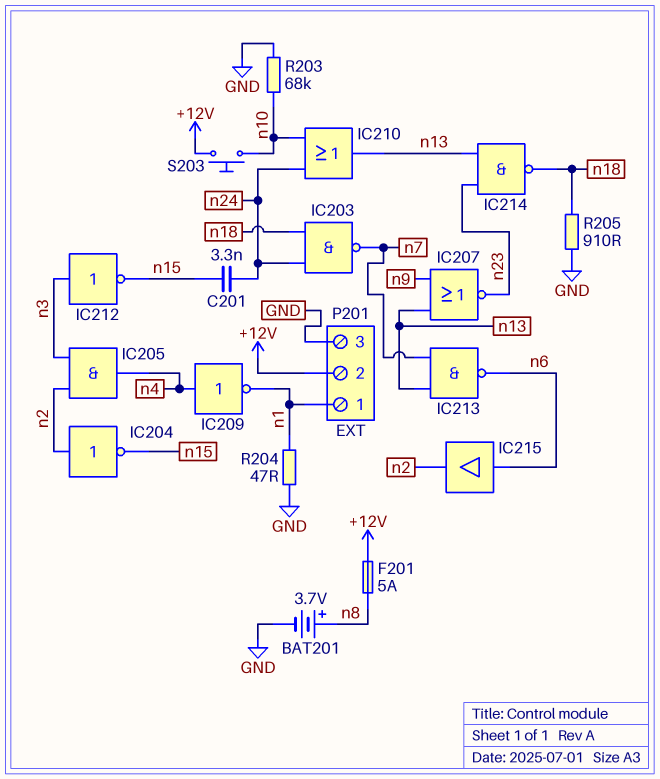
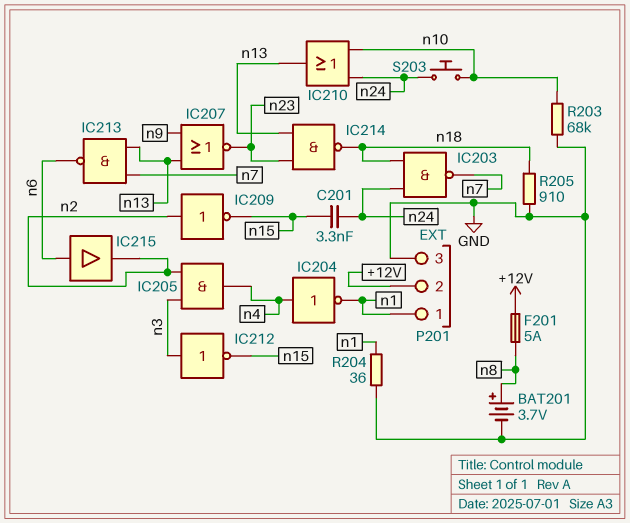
IC204: NOT (in n2, out n15) -> NOT (in n4, out n1)
IC209: NOT (in n4, out n1) -> NOT (in n2, out n15)
R204: 47 (GND, n1) -> 36 (GND, n1)
S203: button (+12V, n10) -> button (n10, n24)

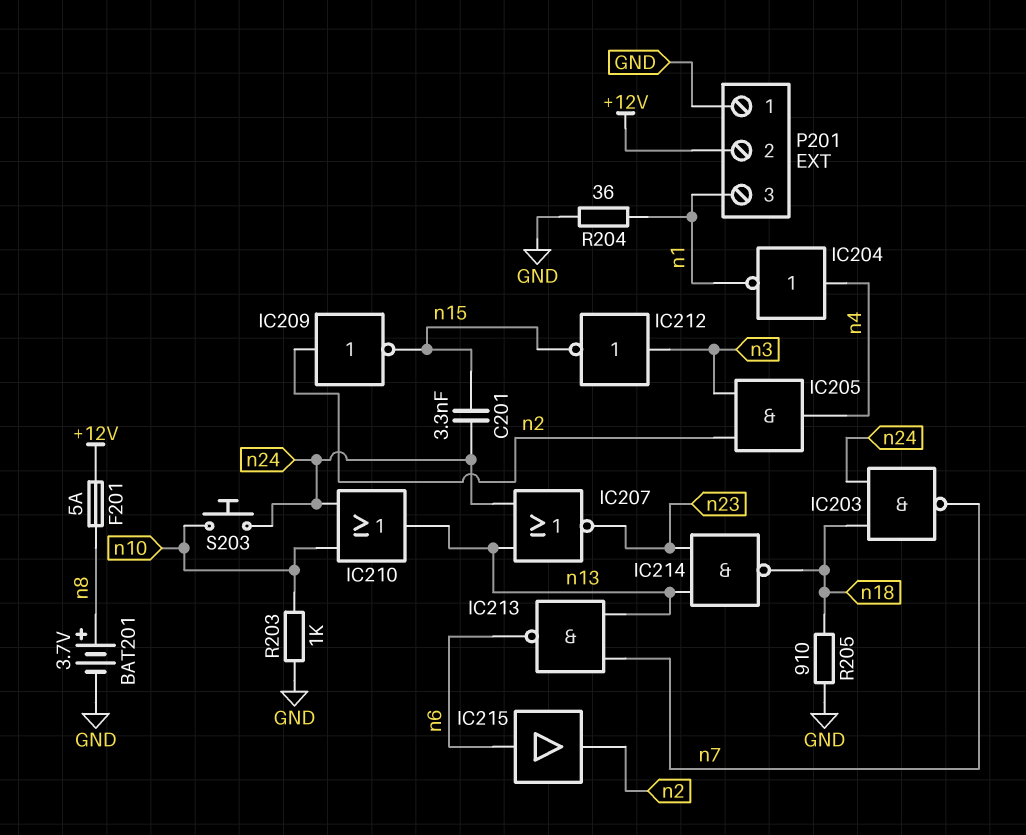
IC207: NOR (in n9, in n13, out n23) -> NOR (in n13, in n24, out n23)
P201 pin 1: n1 -> GND
P201 pin 3: GND -> n1
R203: 68k (GND, n10) -> 1k (GND, n10)

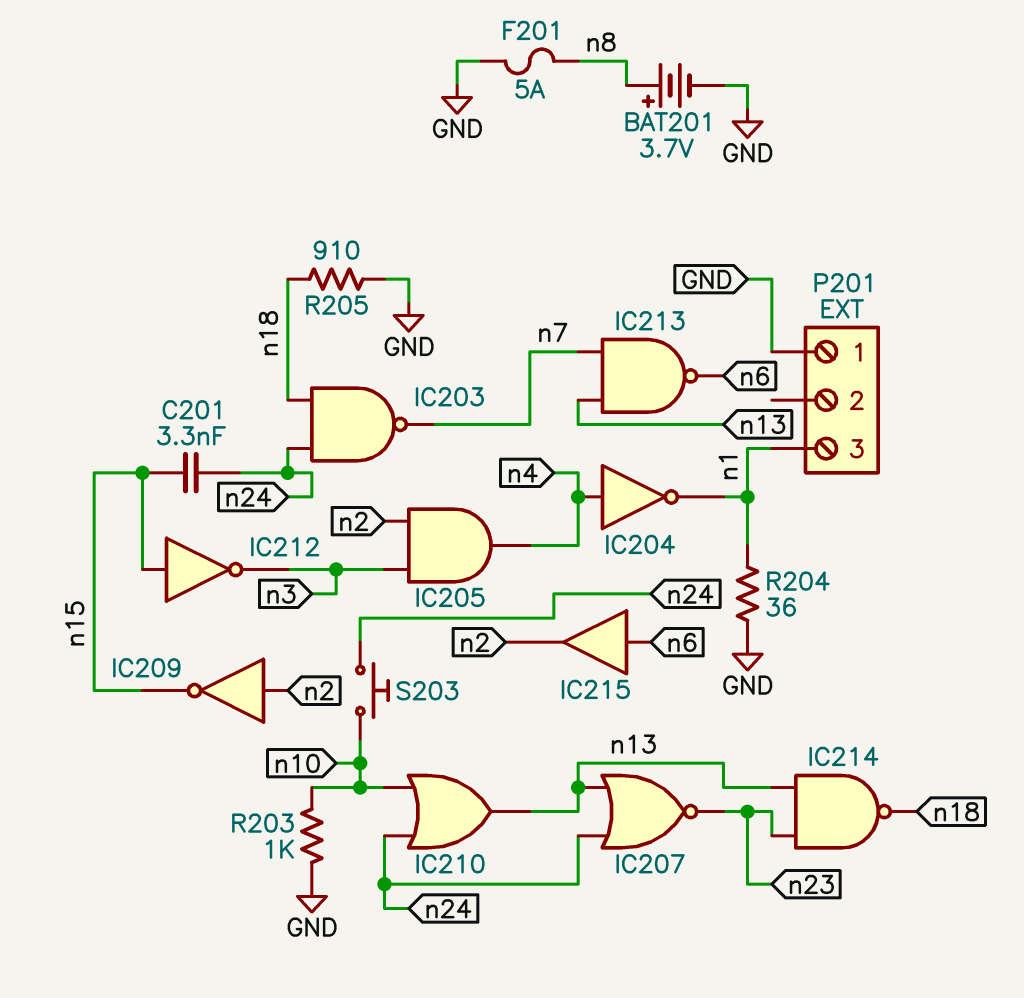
F201: 5A (+12V, n8) -> 5A (GND, n8)
IC212: NOT (in n3, out n15) -> NOT (in n15, out n3)
P201 pin 2: +12V -> none

